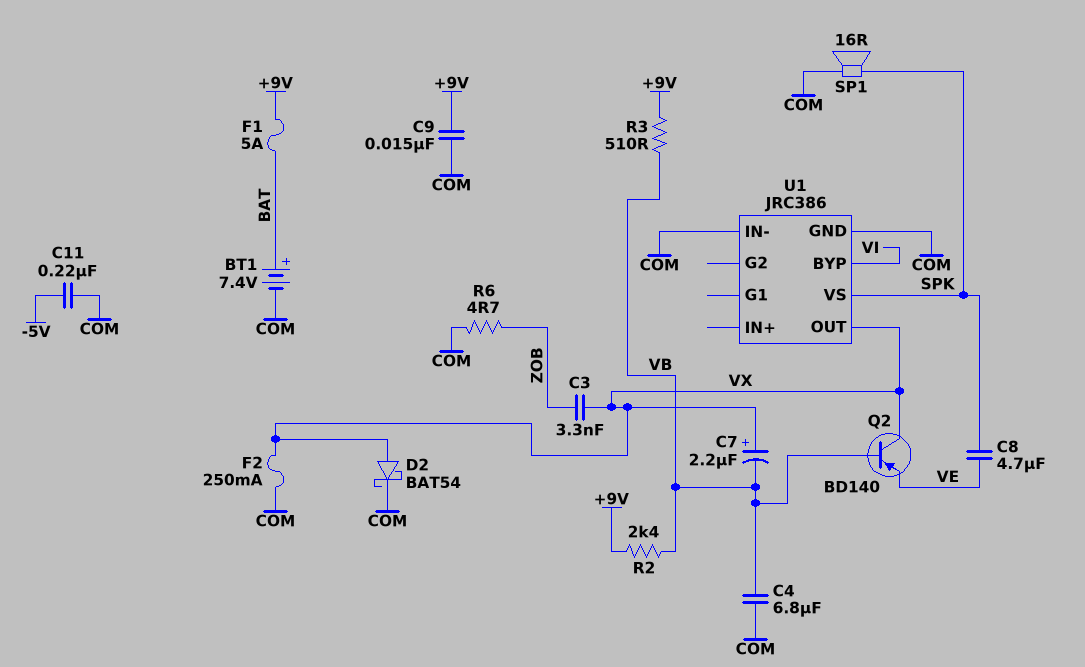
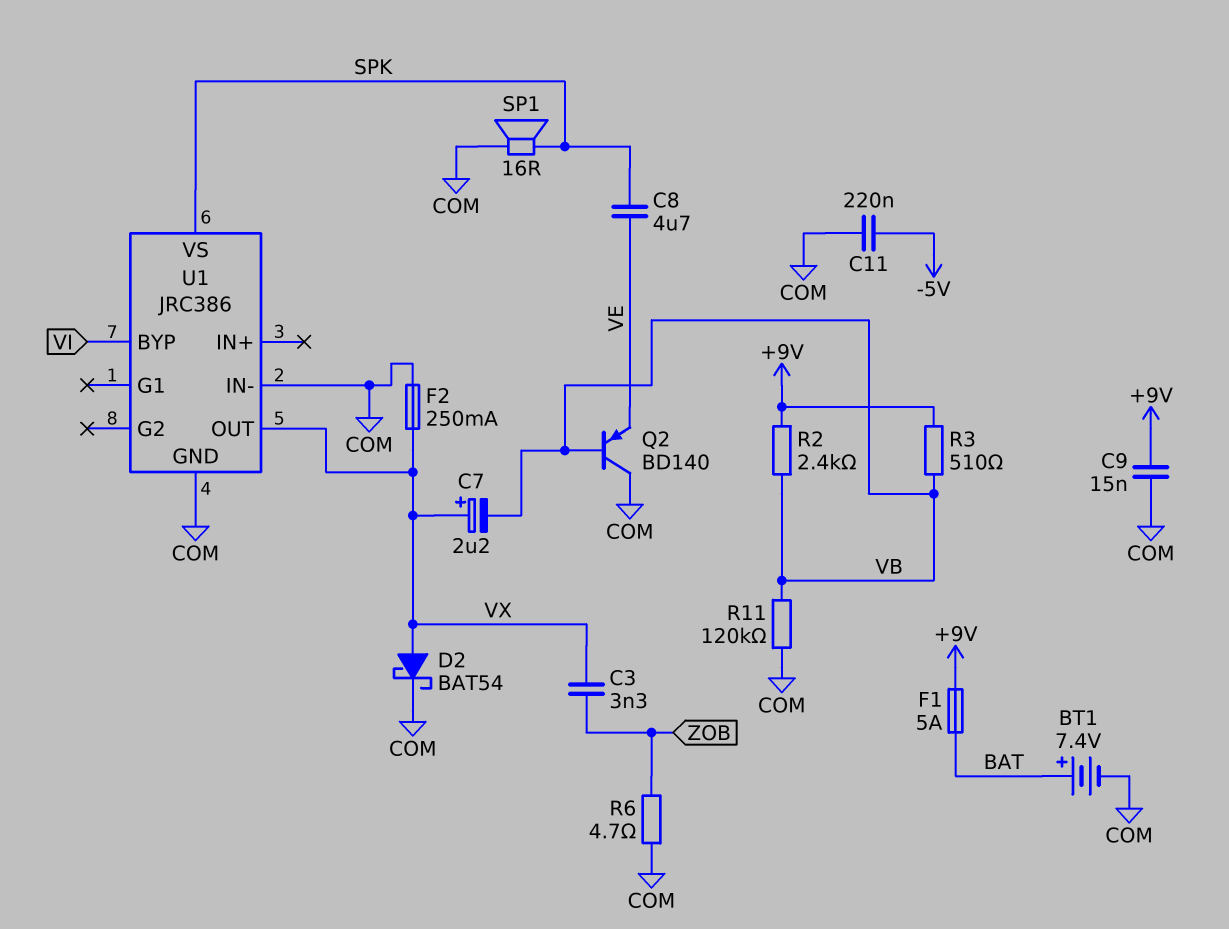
C4: 6.8uF (COM, VB) -> none
Q2: PNP BD140 (B VB, C VX, E VE) -> PNP BD140 (B VB, C COM, E VE)
R11: none -> 120k (COM, VB)

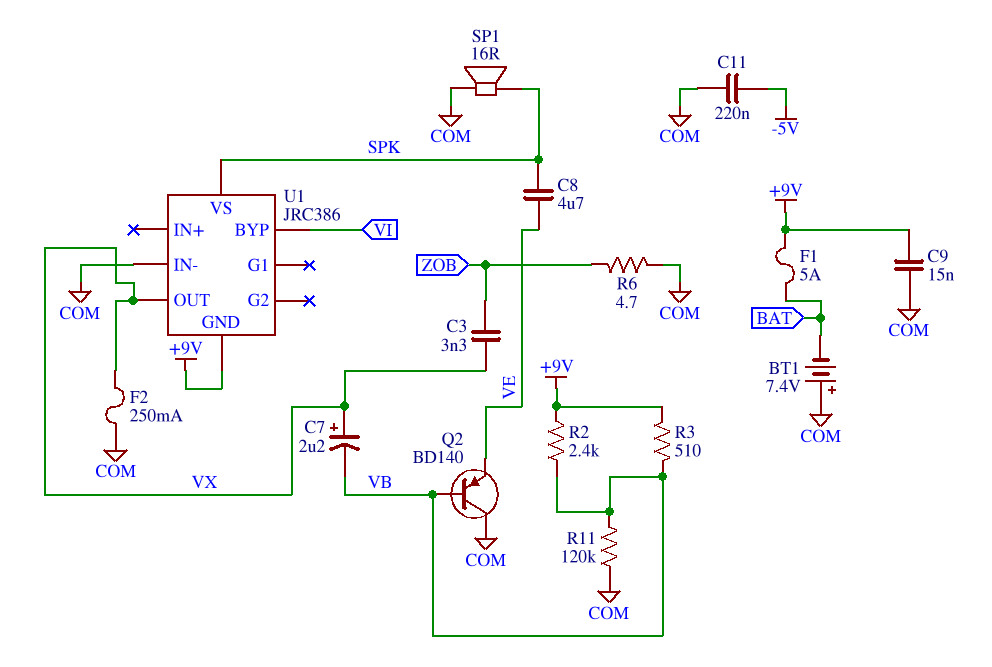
BT1: 7.4V (plus BAT, minus COM) -> 7.4V (plus COM, minus BAT)
D2: schottky BAT54 (A VX, K COM) -> none
U1 pin GND: COM -> +9V

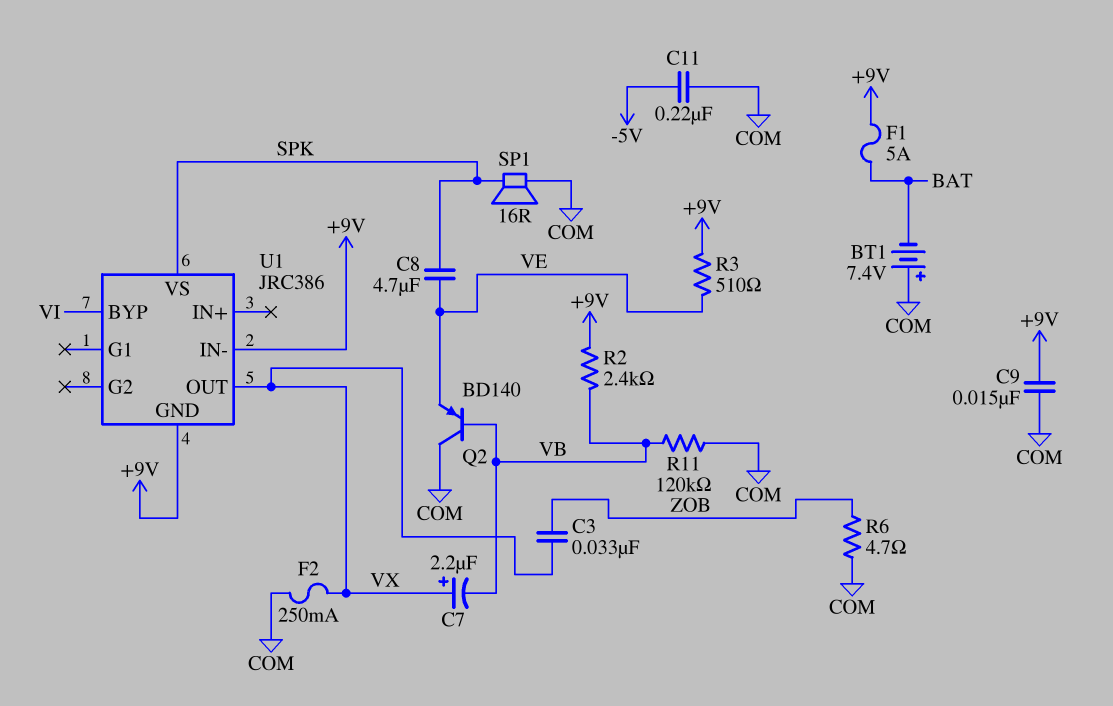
C3: 3.3nF (VX, ZOB) -> 33nF (VX, ZOB)
R3: 510 (+9V, VB) -> 510 (+9V, VE)
U1 pin IN-: COM -> +9V

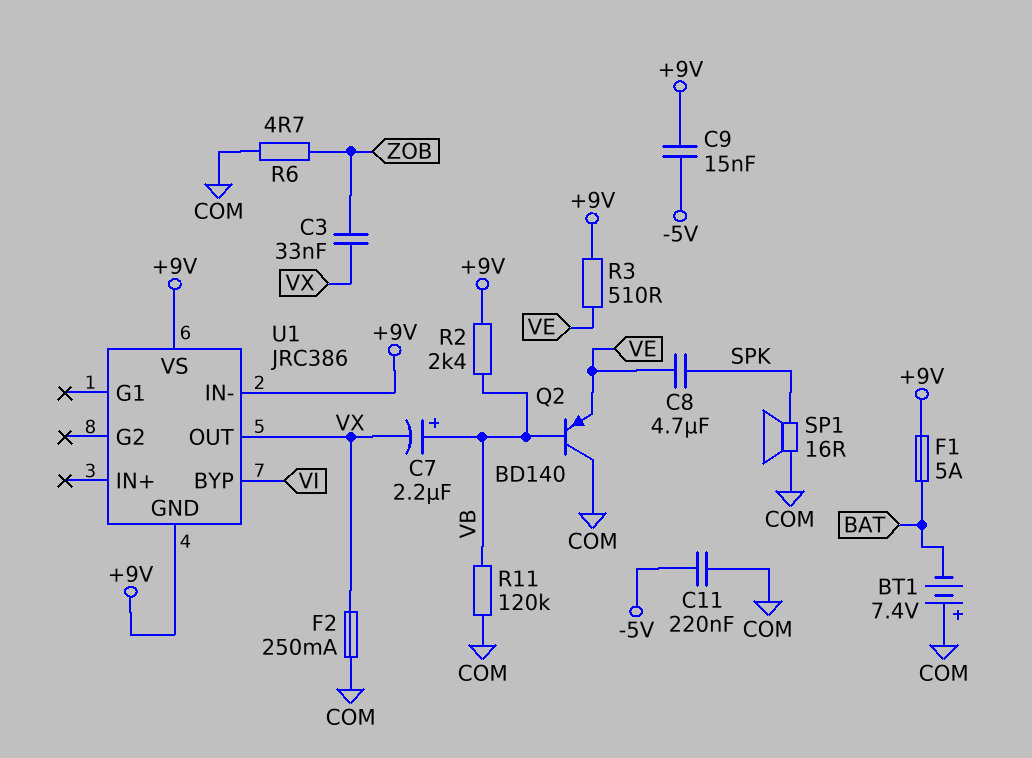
C7: 2.2uF (plus VX, minus VB) -> 2.2uF (plus VB, minus VX)
C9: 15nF (+9V, COM) -> 15nF (+9V, -5V)
U1 pin VS: SPK -> +9V

